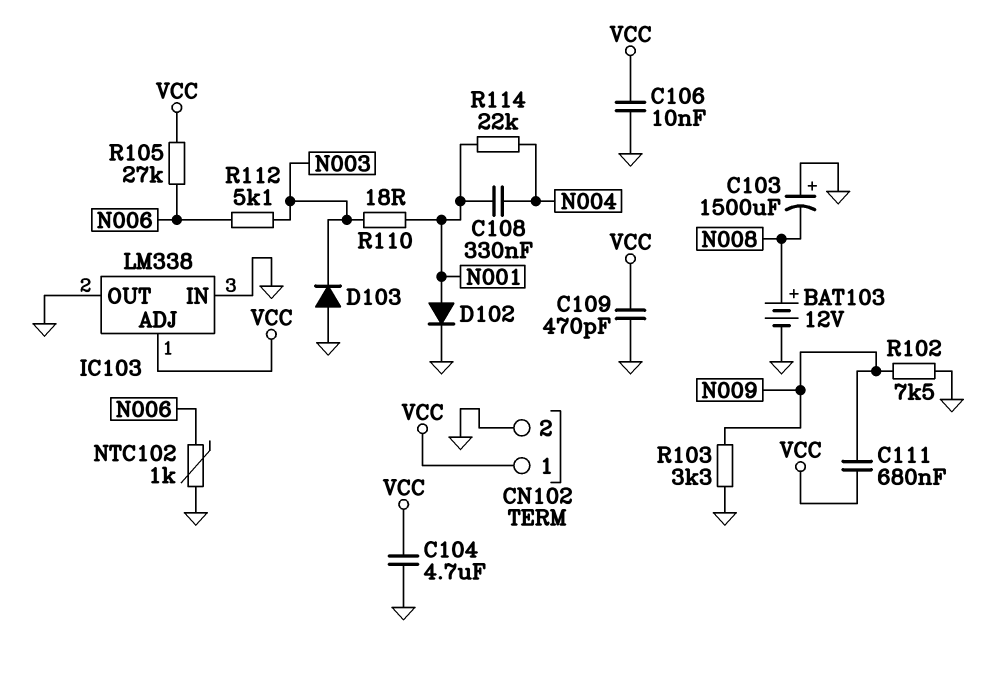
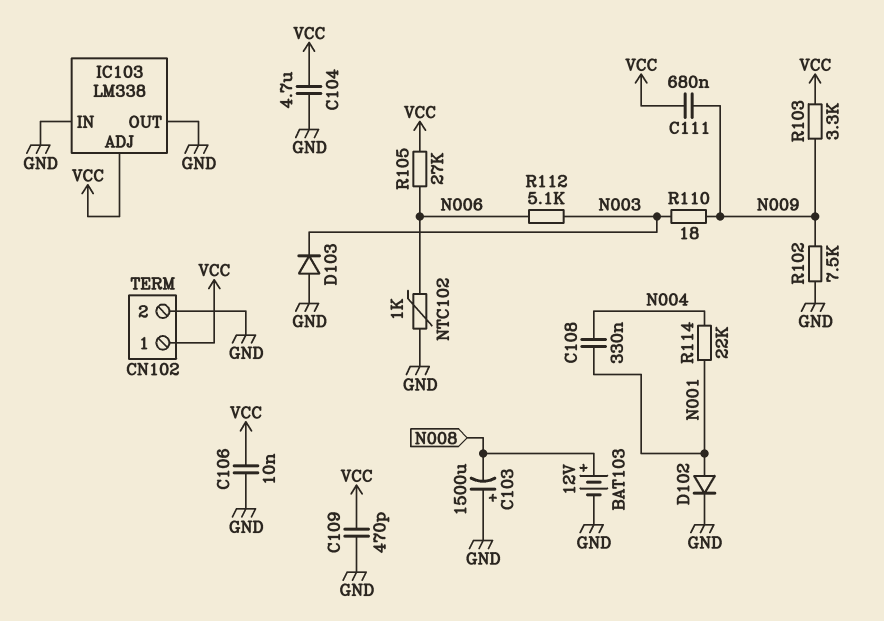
R103: 3.3k (GND, N009) -> 3.3k (N009, VCC)
R110: 18 (N001, N003) -> 18 (N003, N009)

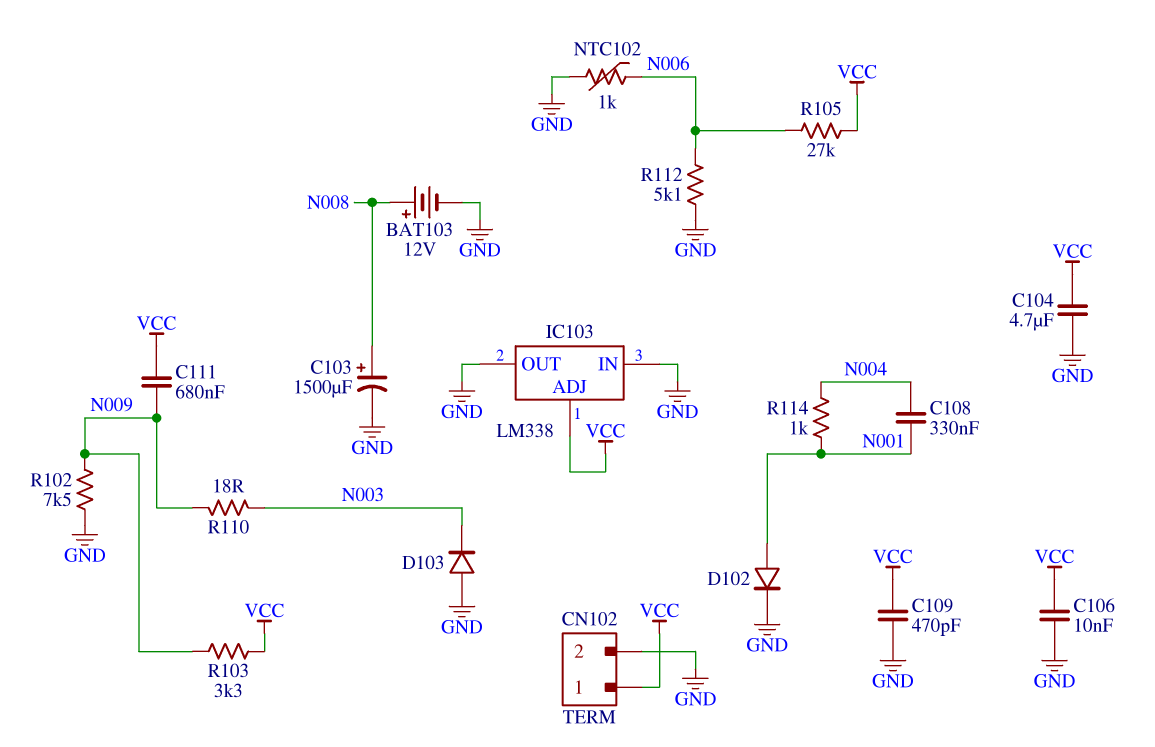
C103: 1500uF (plus GND, minus N008) -> 1500uF (plus N008, minus GND)
R112: 5.1k (N003, N006) -> 5.1k (GND, N006)
R114: 22k (N001, N004) -> 1k (N001, N004)

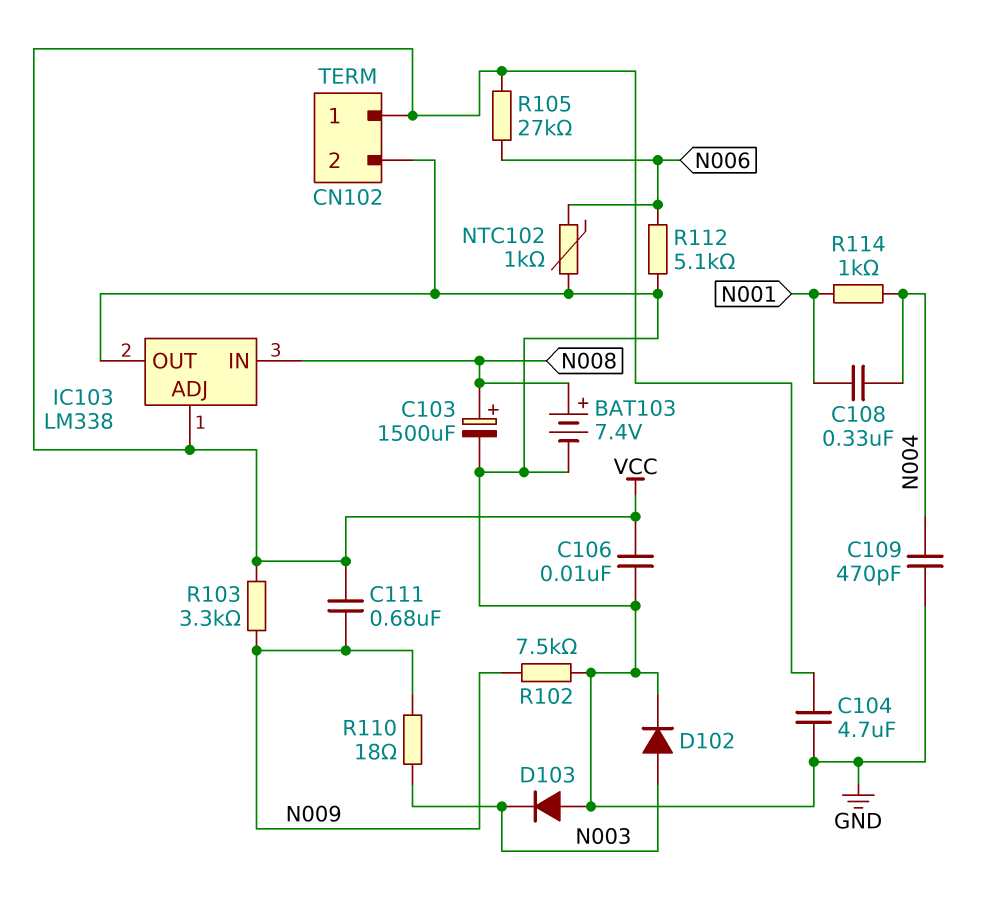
BAT103: 12V (plus N008, minus GND) -> 7.4V (plus N008, minus GND)
C109: 470pF (GND, VCC) -> 470pF (GND, N004)
D102: diode (A N001, K GND) -> diode (A N003, K GND)
IC103 pin IN: GND -> N008

